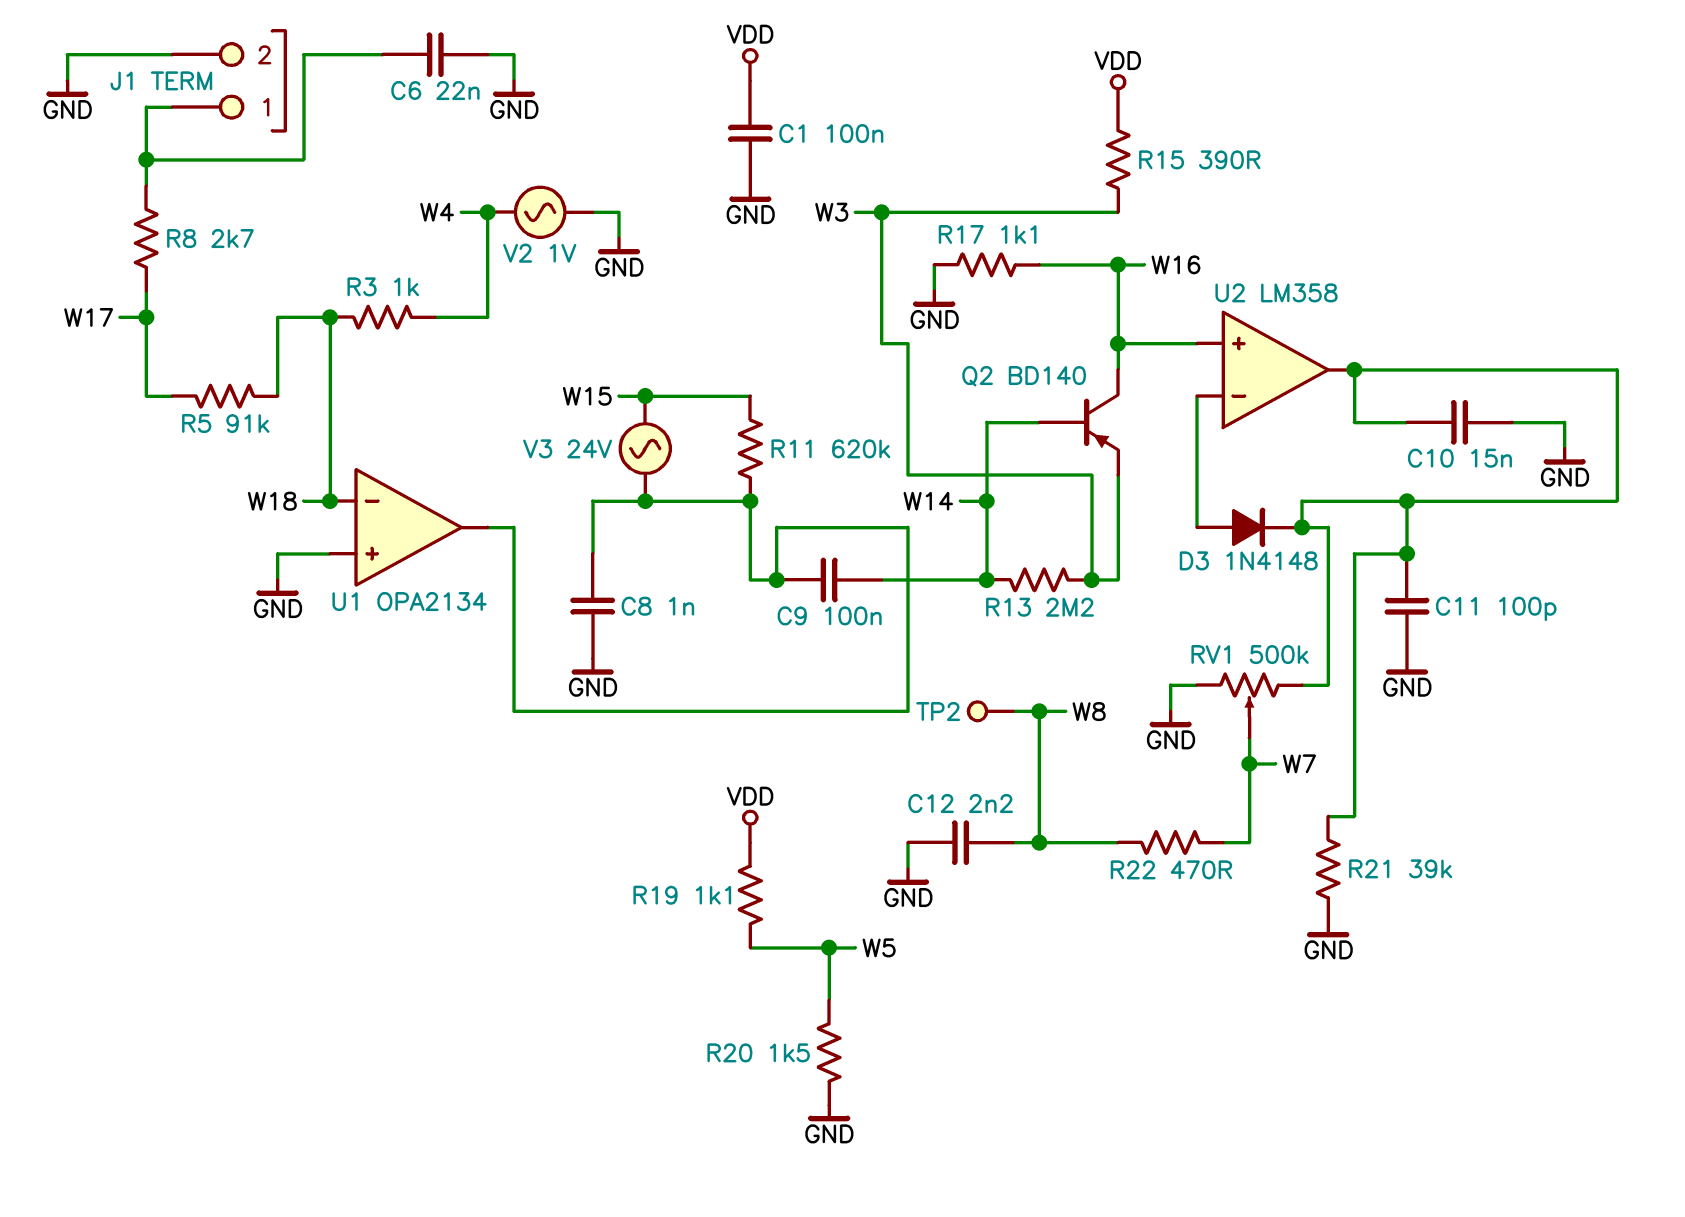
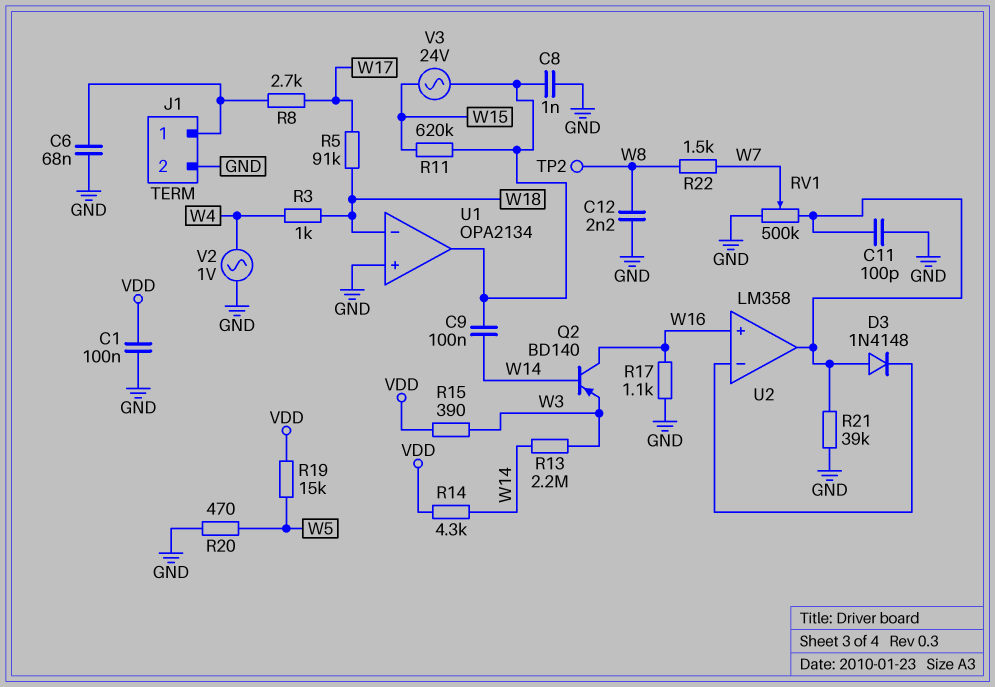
C6: 22nF (GND, J1/1) -> 68nF (GND, J1/1)
C10: 15nF (GND, U2/out) -> none
D3: diode 1N4148 (A U2/in-, K U2/out) -> diode 1N4148 (A U2/out, K U2/in-)
R14: none -> 4.3k (VDD, W14)
R19: 1.1k (VDD, W5) -> 15k (VDD, W5)
R20: 1.5k (GND, W5) -> 470 (GND, W5)
R22: 470 (W7, W8) -> 1.5k (W7, W8)

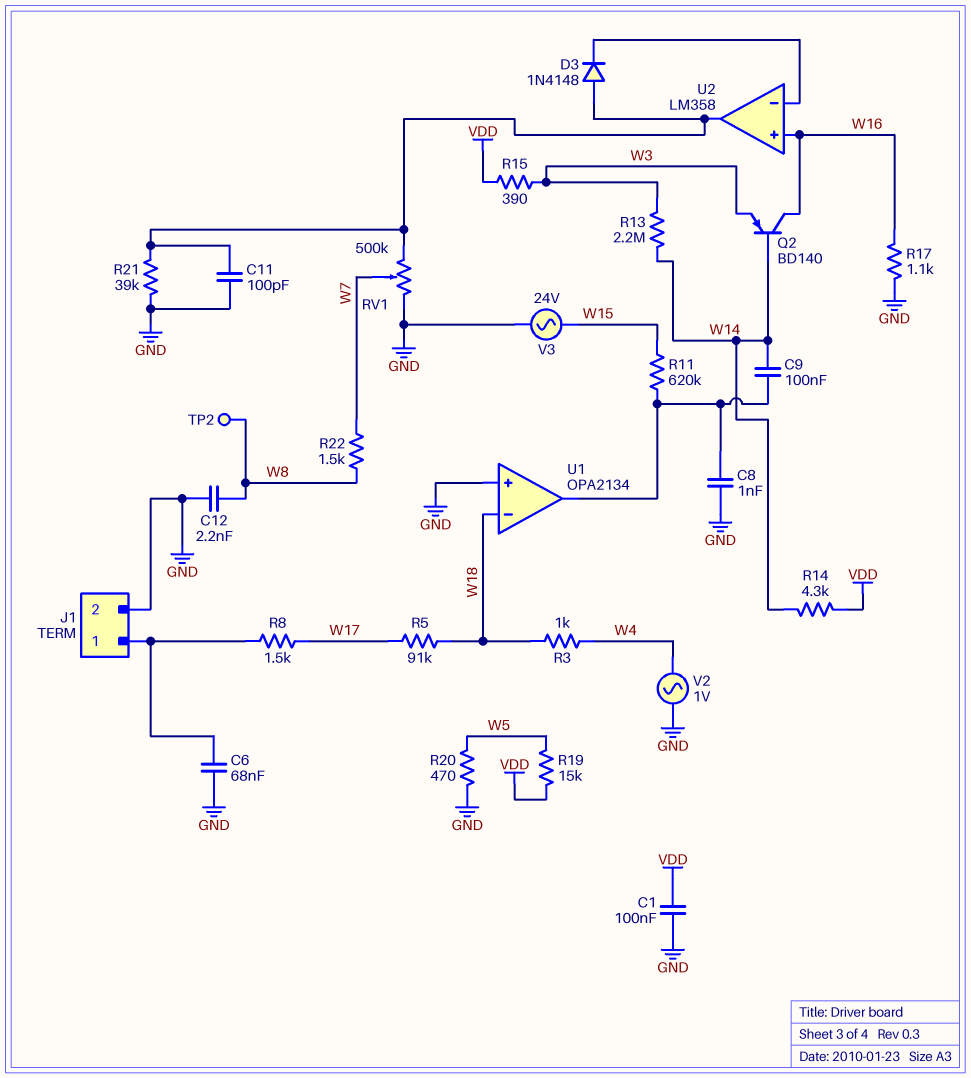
R8: 2.7k (J1/1, W17) -> 1.5k (J1/1, W17)
V3: AC 24V (U1/out, W15) -> AC 24V (GND, W15)

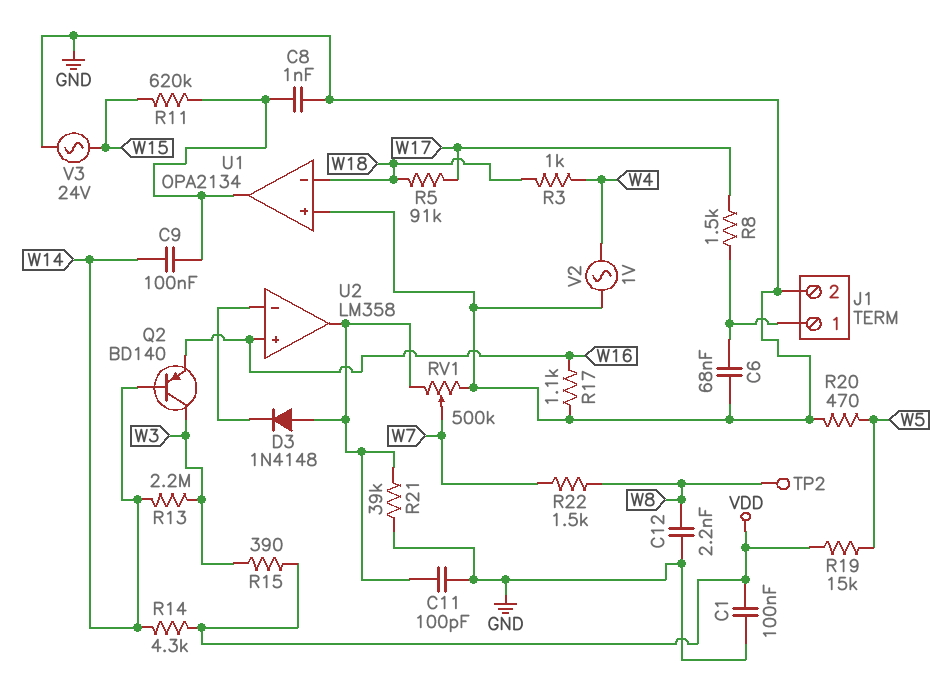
Q2: PNP BD140 (B W14, C W16, E W3) -> PNP BD140 (B W14, C W3, E W16)

